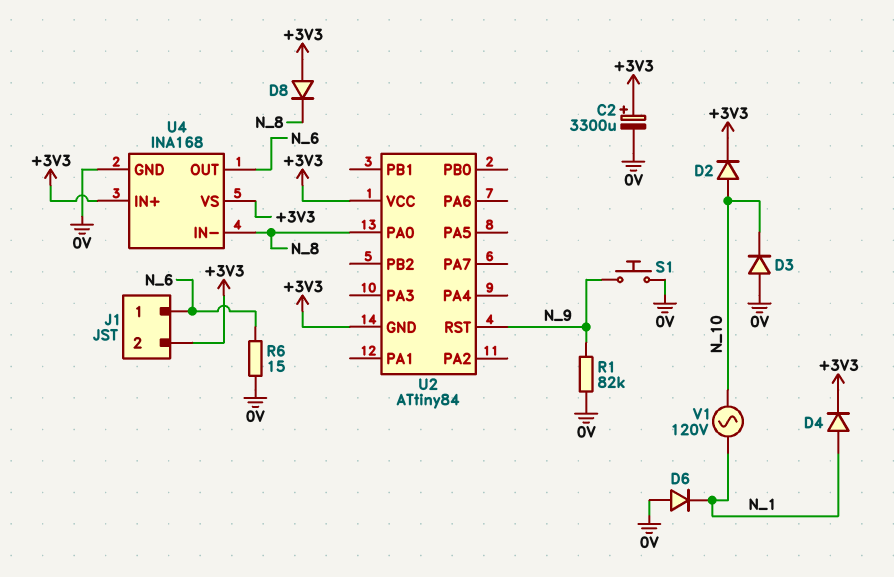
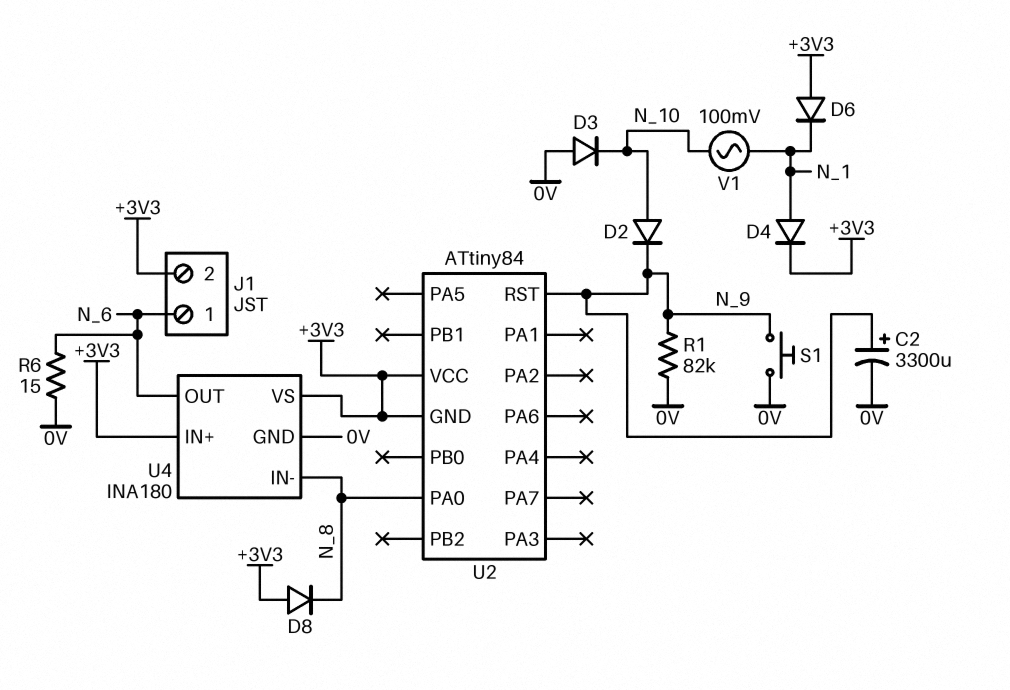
C2: 3300uF (plus +3V3, minus 0V) -> 3300uF (plus N_9, minus 0V)
D2: diode (A N_10, K +3V3) -> diode (A N_10, K N_9)
D6: diode (A 0V, K N_1) -> diode (A +3V3, K N_1)
U4: INA168 -> INA180
V1: AC 120V (N_1, N_10) -> AC 100mV (N_1, N_10)

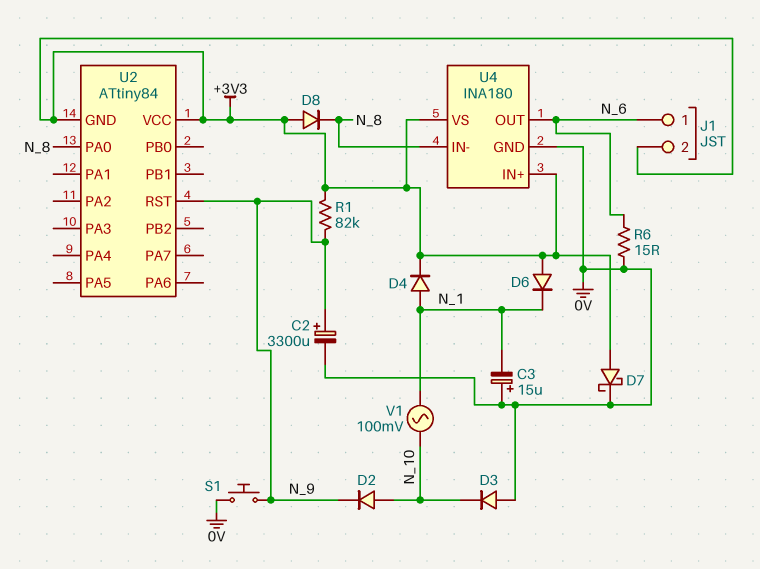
C3: none -> 15uF (plus 0V, minus N_1)
D7: none -> schottky (A +3V3, K 0V)
R1: 82k (0V, N_9) -> 82k (+3V3, N_9)

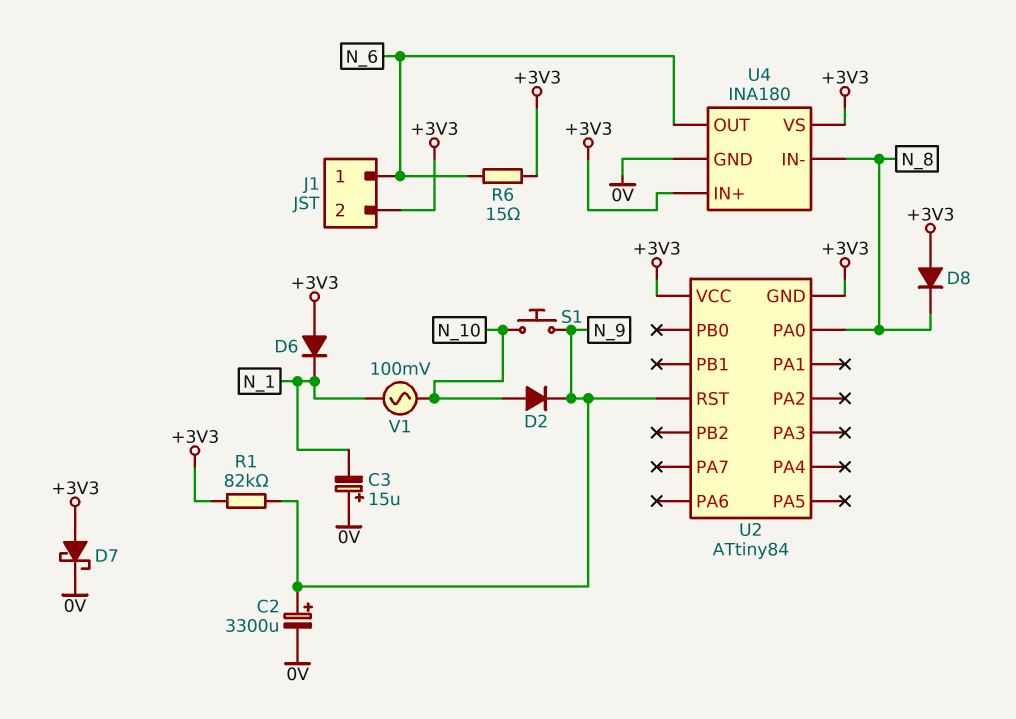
D3: diode (A 0V, K N_10) -> none
D4: diode (A N_1, K +3V3) -> none
R6: 15 (0V, N_6) -> 15 (+3V3, N_6)
S1: button (0V, N_9) -> button (N_9, N_10)

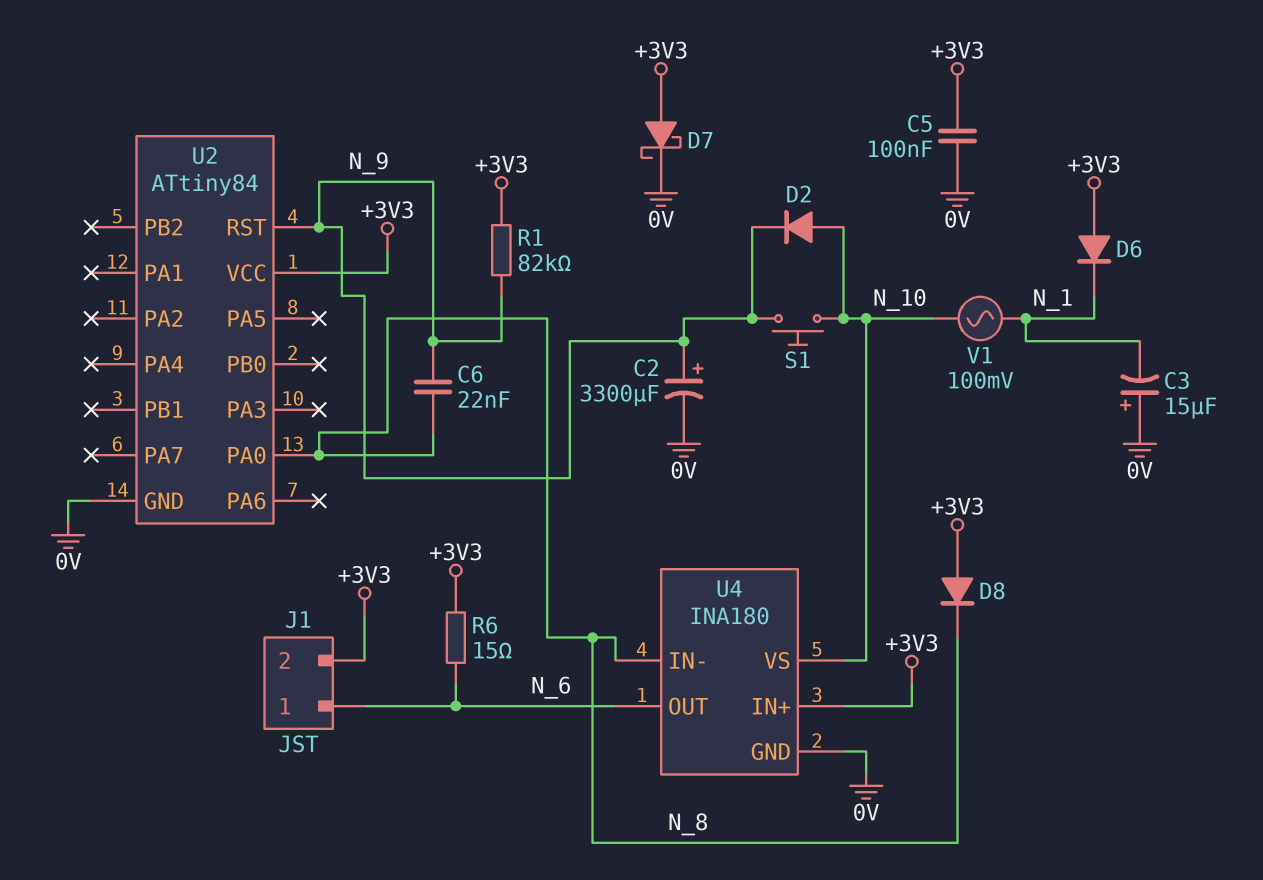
C5: none -> 100nF (+3V3, 0V)
C6: none -> 22nF (N_8, N_9)
U2 pin GND: +3V3 -> 0V
U4 pin VS: +3V3 -> N_10

